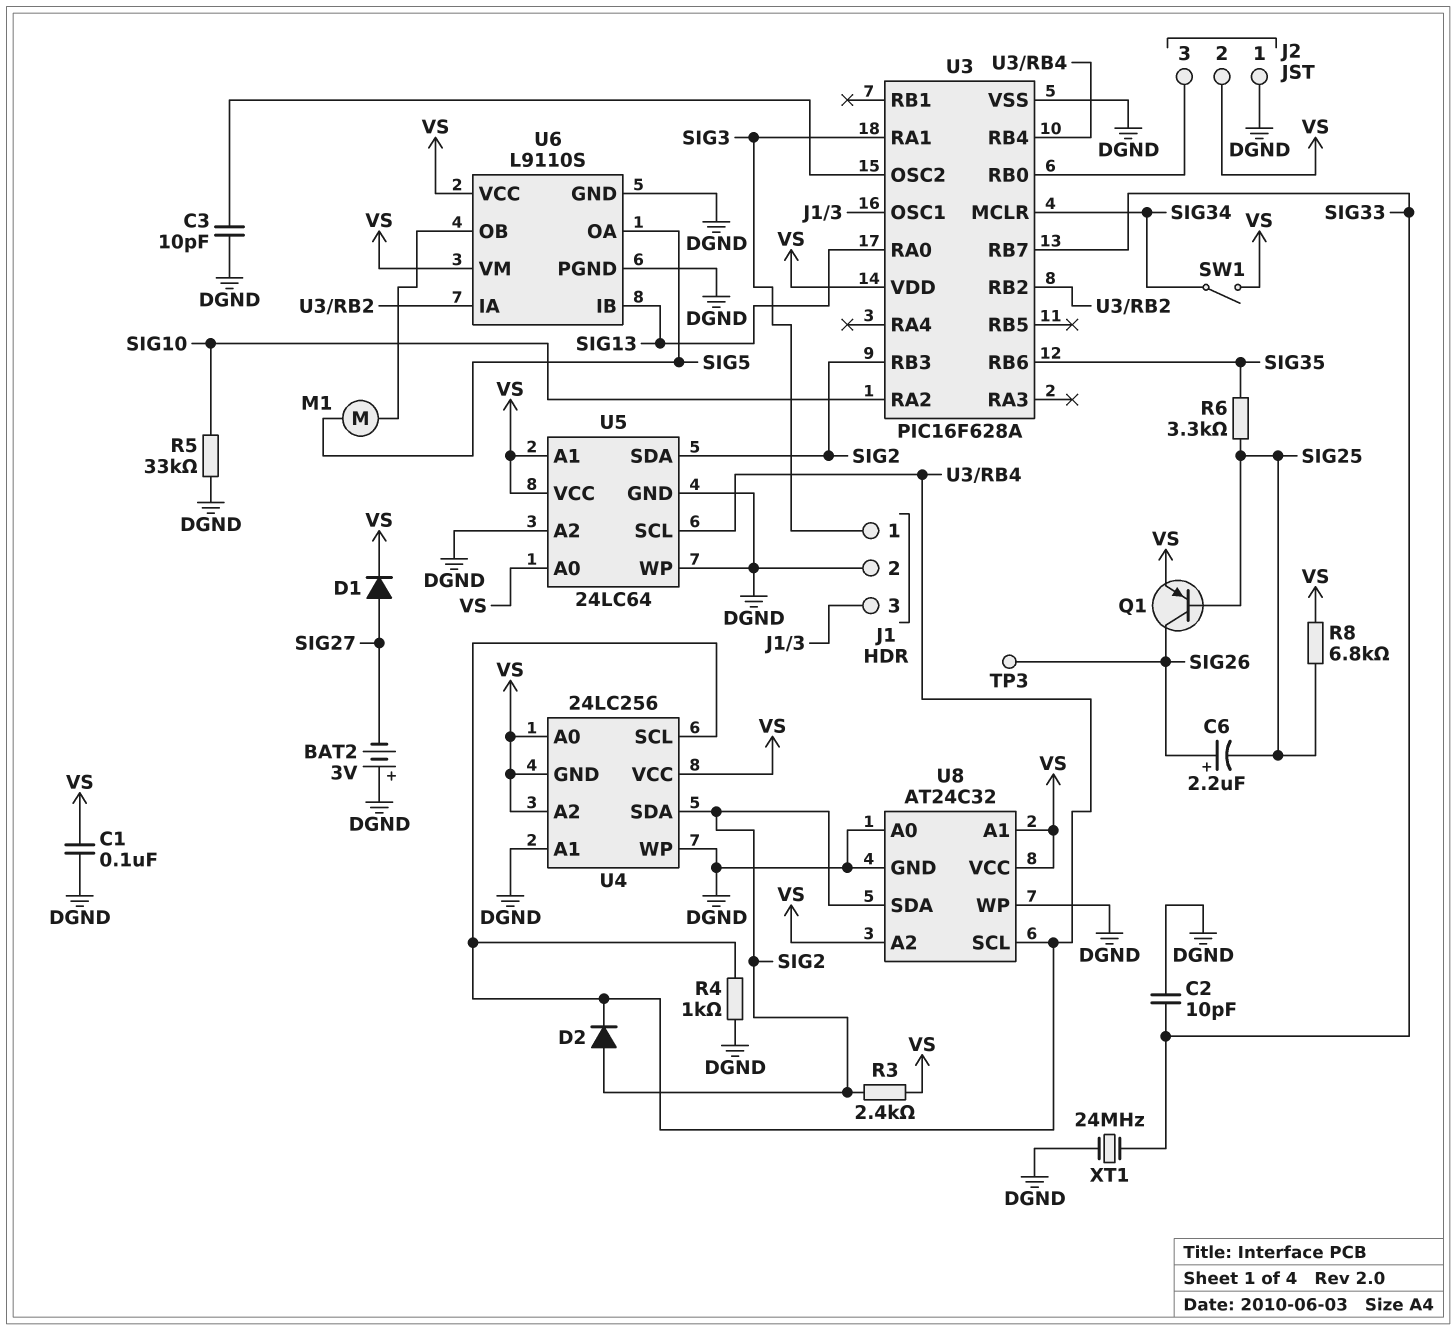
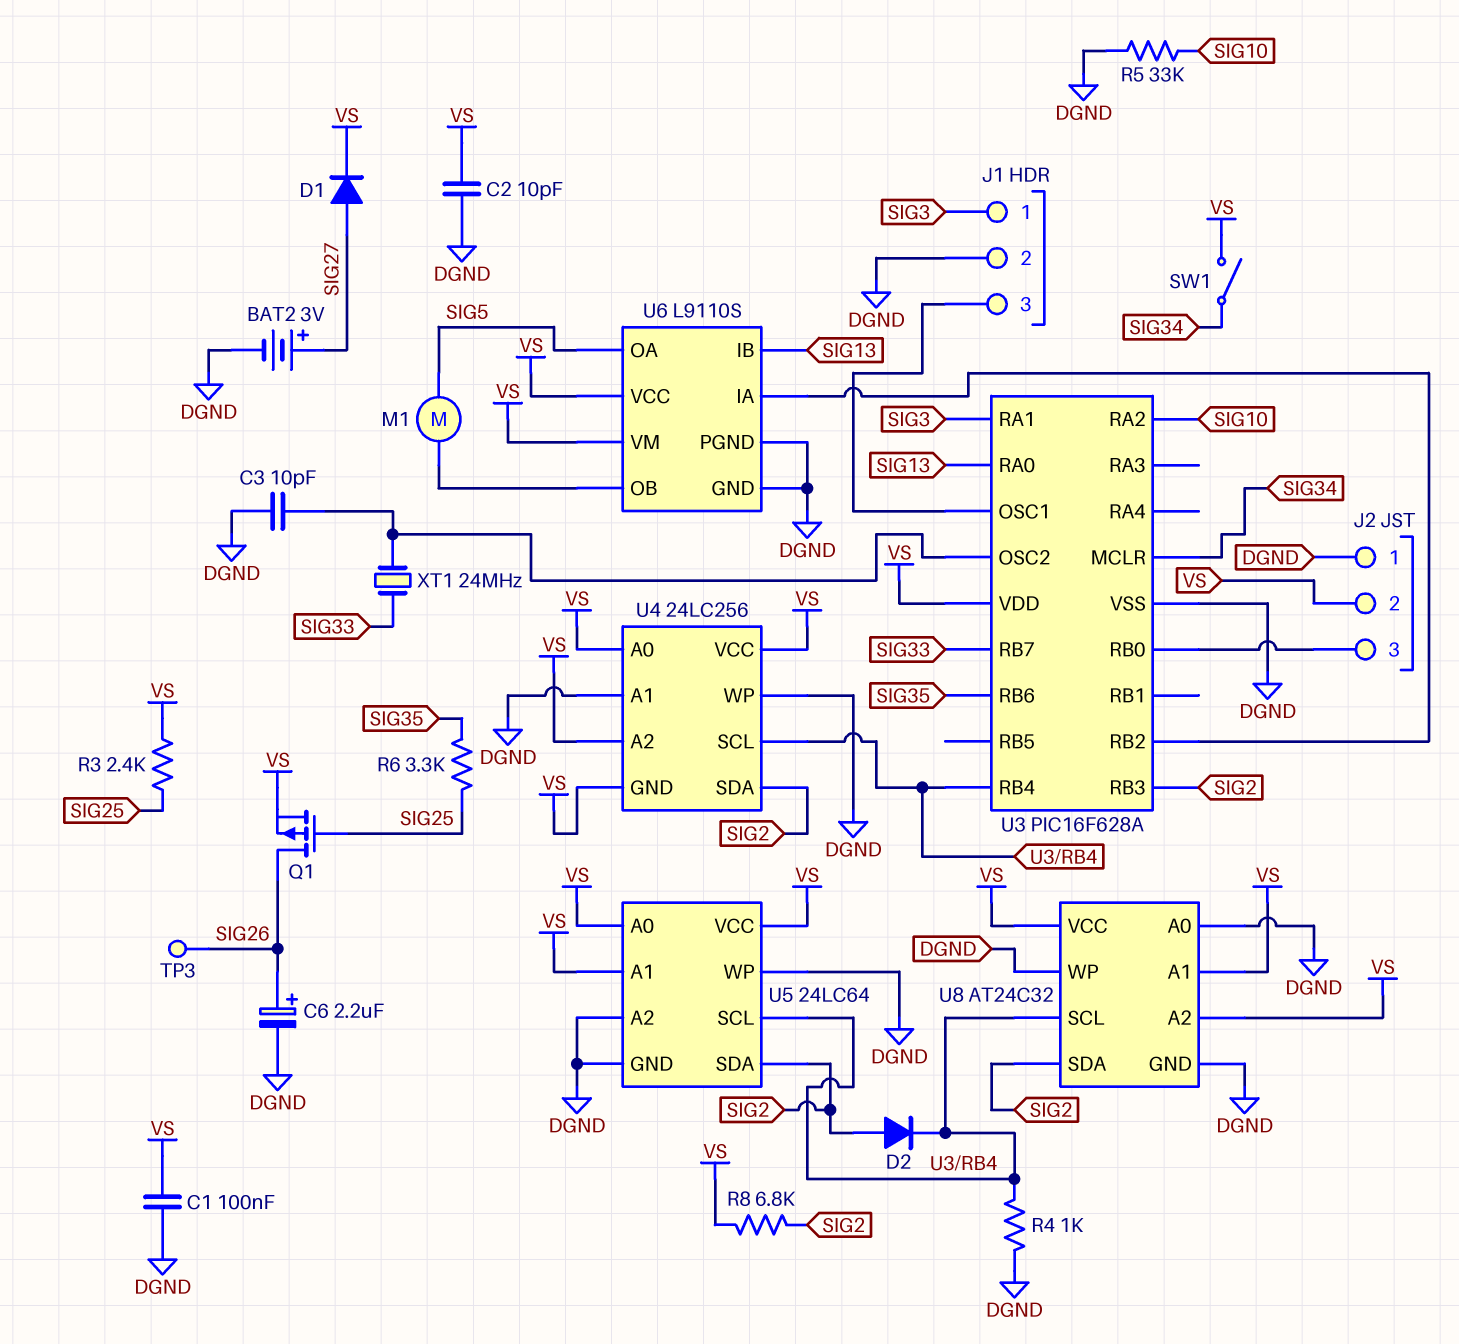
BAT2: 3V (plus DGND, minus SIG27) -> 3V (plus SIG27, minus DGND)
C2: 10pF (DGND, SIG33) -> 10pF (DGND, VS)
C6: 2.2uF (plus SIG26, minus SIG25) -> 2.2uF (plus SIG26, minus DGND)
Q1: PNP (B SIG25, C SIG26, E VS) -> PMOS (G SIG25, D SIG26, S VS)
R3: 2.4k (SIG2, VS) -> 2.4k (SIG25, VS)
R8: 6.8k (SIG25, VS) -> 6.8k (SIG2, VS)
XT1: 24MHz (DGND, SIG33) -> 24MHz (SIG33, U3/OSC2)

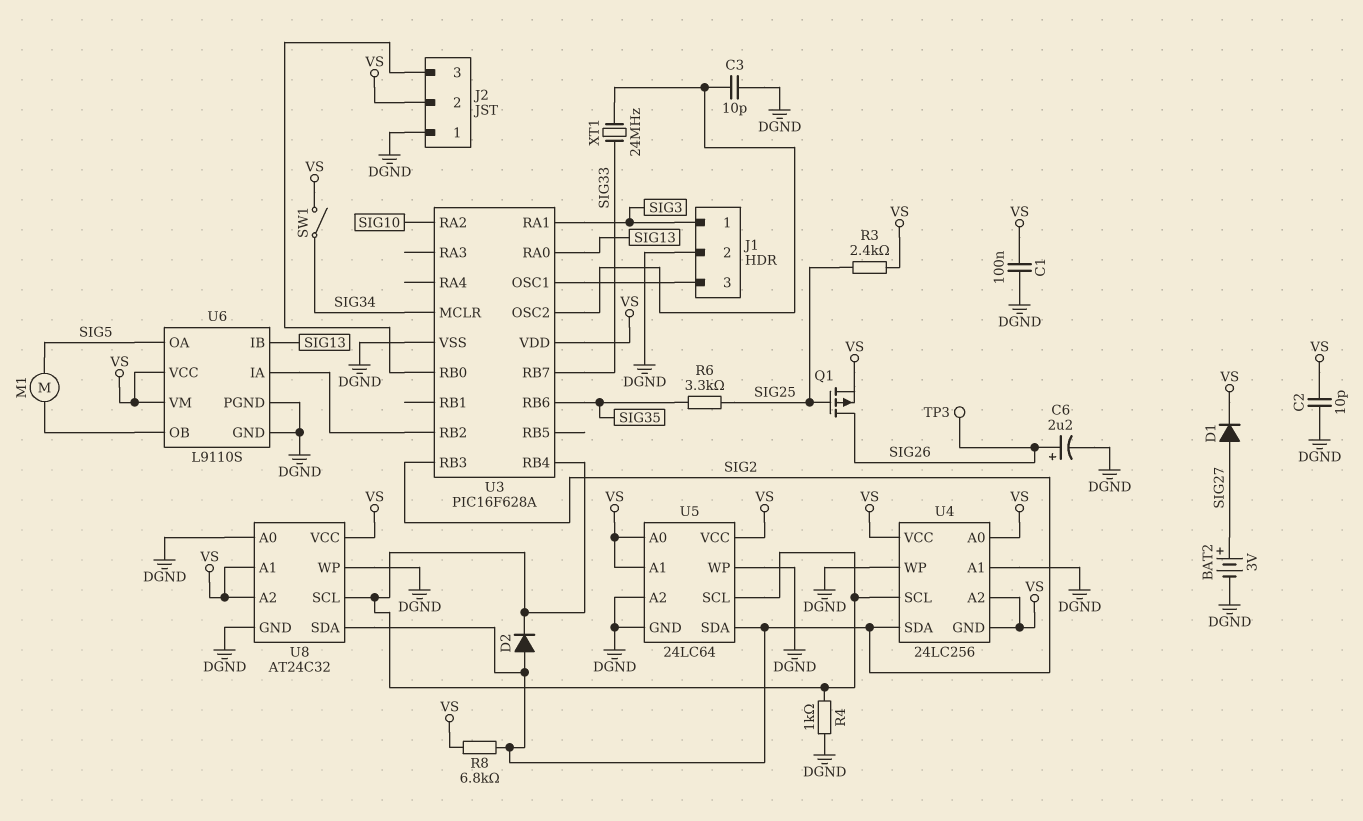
R5: 33k (DGND, SIG10) -> none

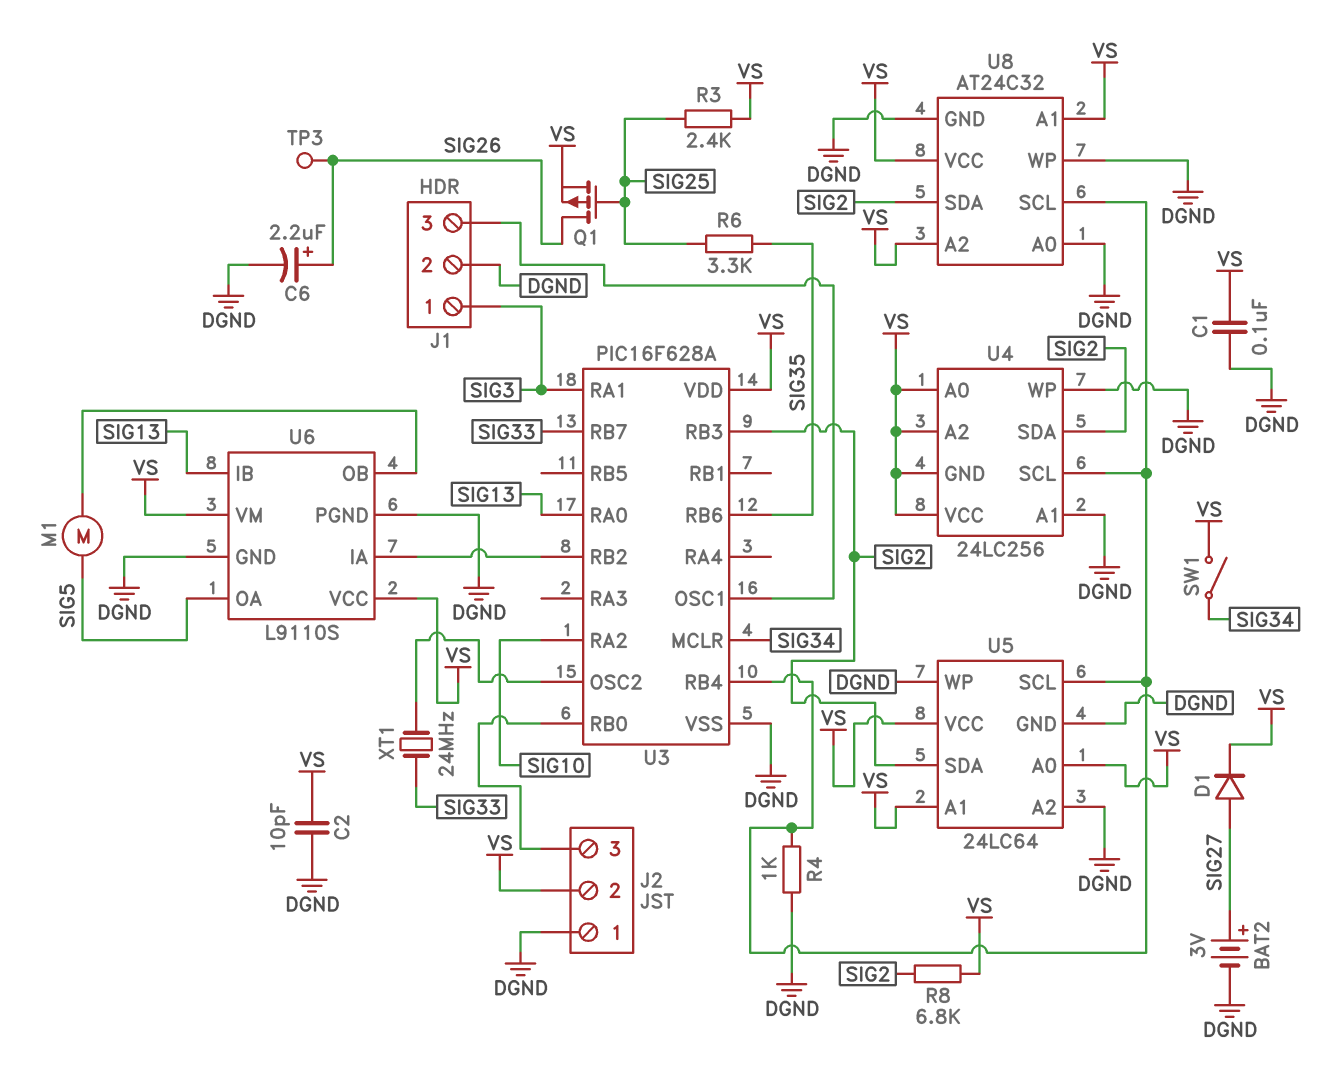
C3: 10pF (DGND, U3/OSC2) -> none
D2: diode (A SIG2, K U3/RB4) -> none

